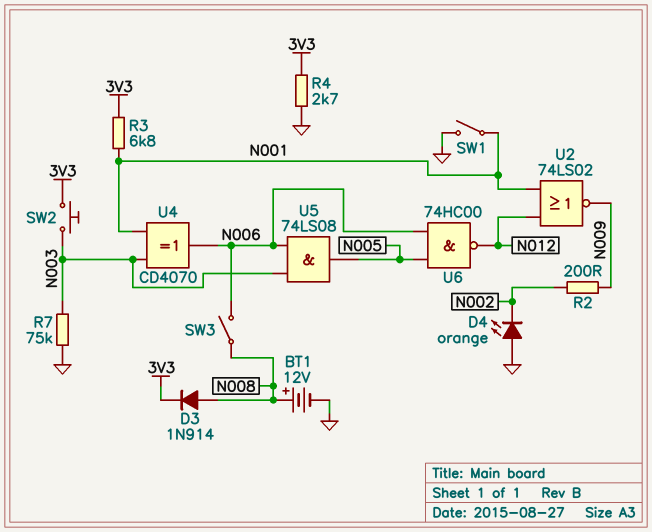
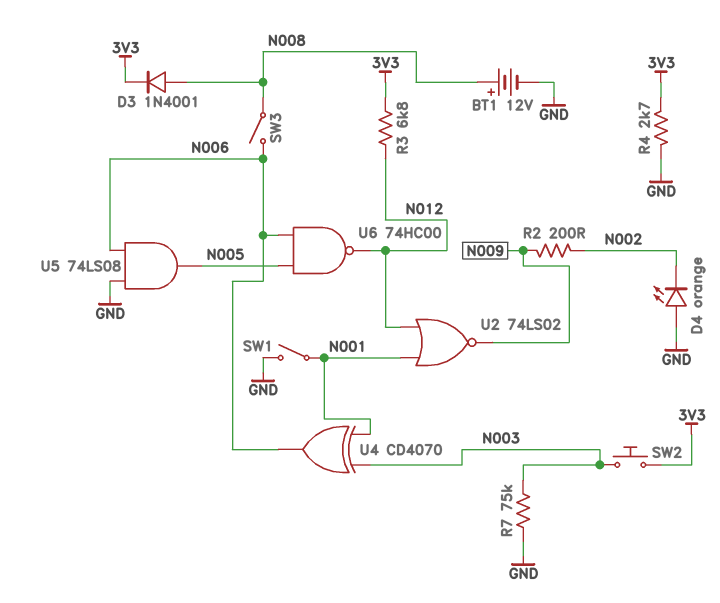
D3: diode 1N914 (A N008, K 3V3) -> diode 1N4001 (A N008, K 3V3)
R3: 6.8k (3V3, N001) -> 6.8k (3V3, N012)
U5: AND 74LS08 (in N003, in N006, out N005) -> AND 74LS08 (in GND, in N006, out N005)

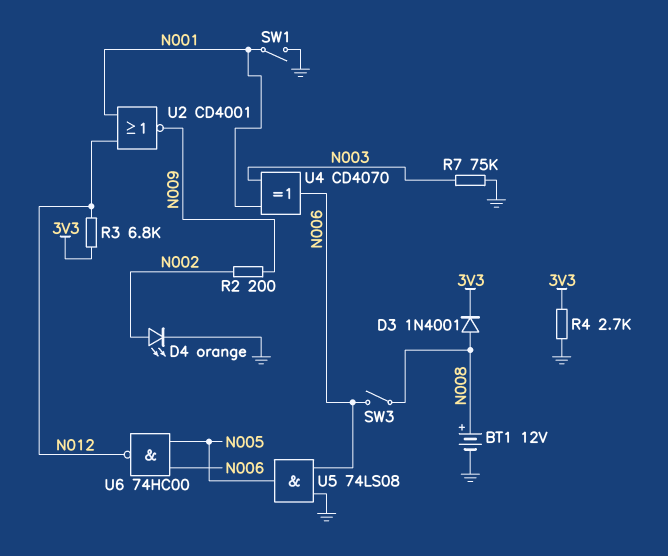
D4: LED orange (A GND, K N002) -> LED orange (A N002, K GND)
SW2: button (3V3, N003) -> none
U2: NOR 74LS02 (in N001, in N012, out N009) -> NOR CD4001 (in N001, in N012, out N009)

